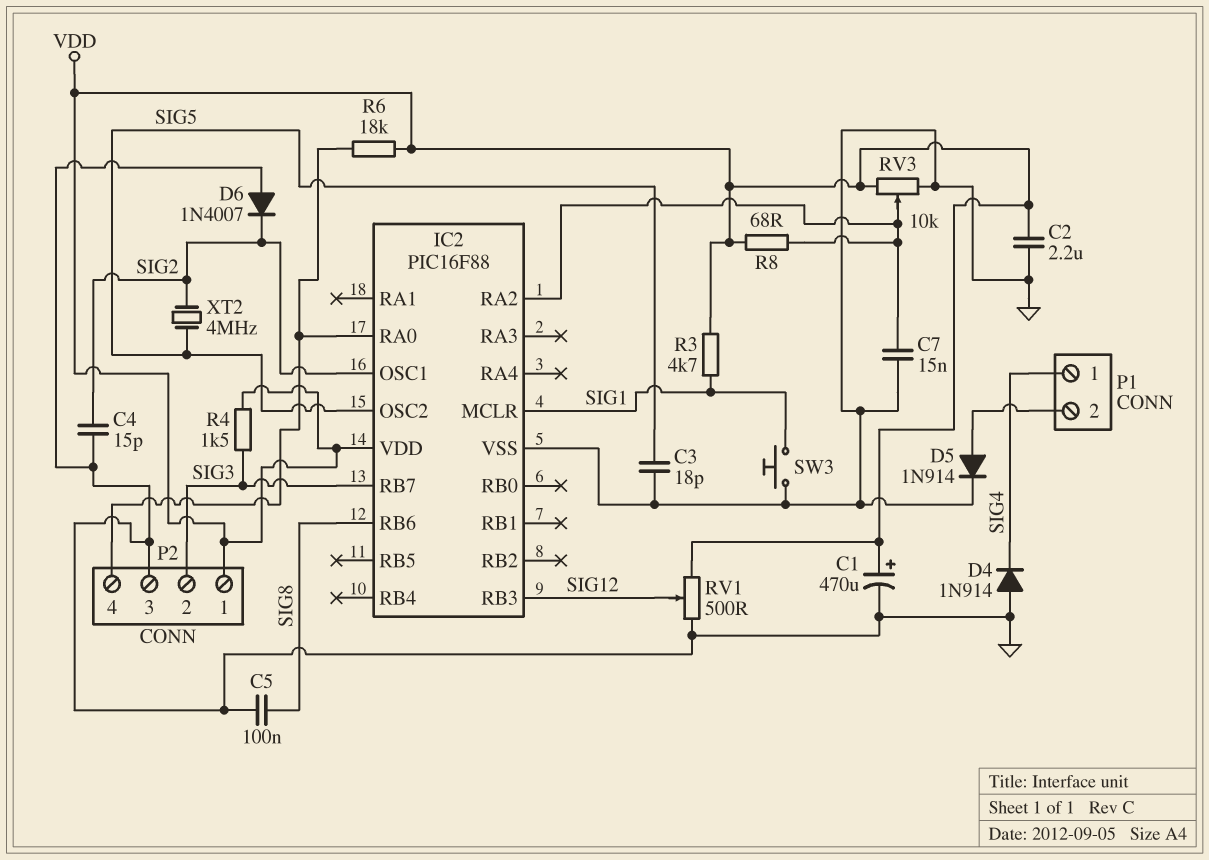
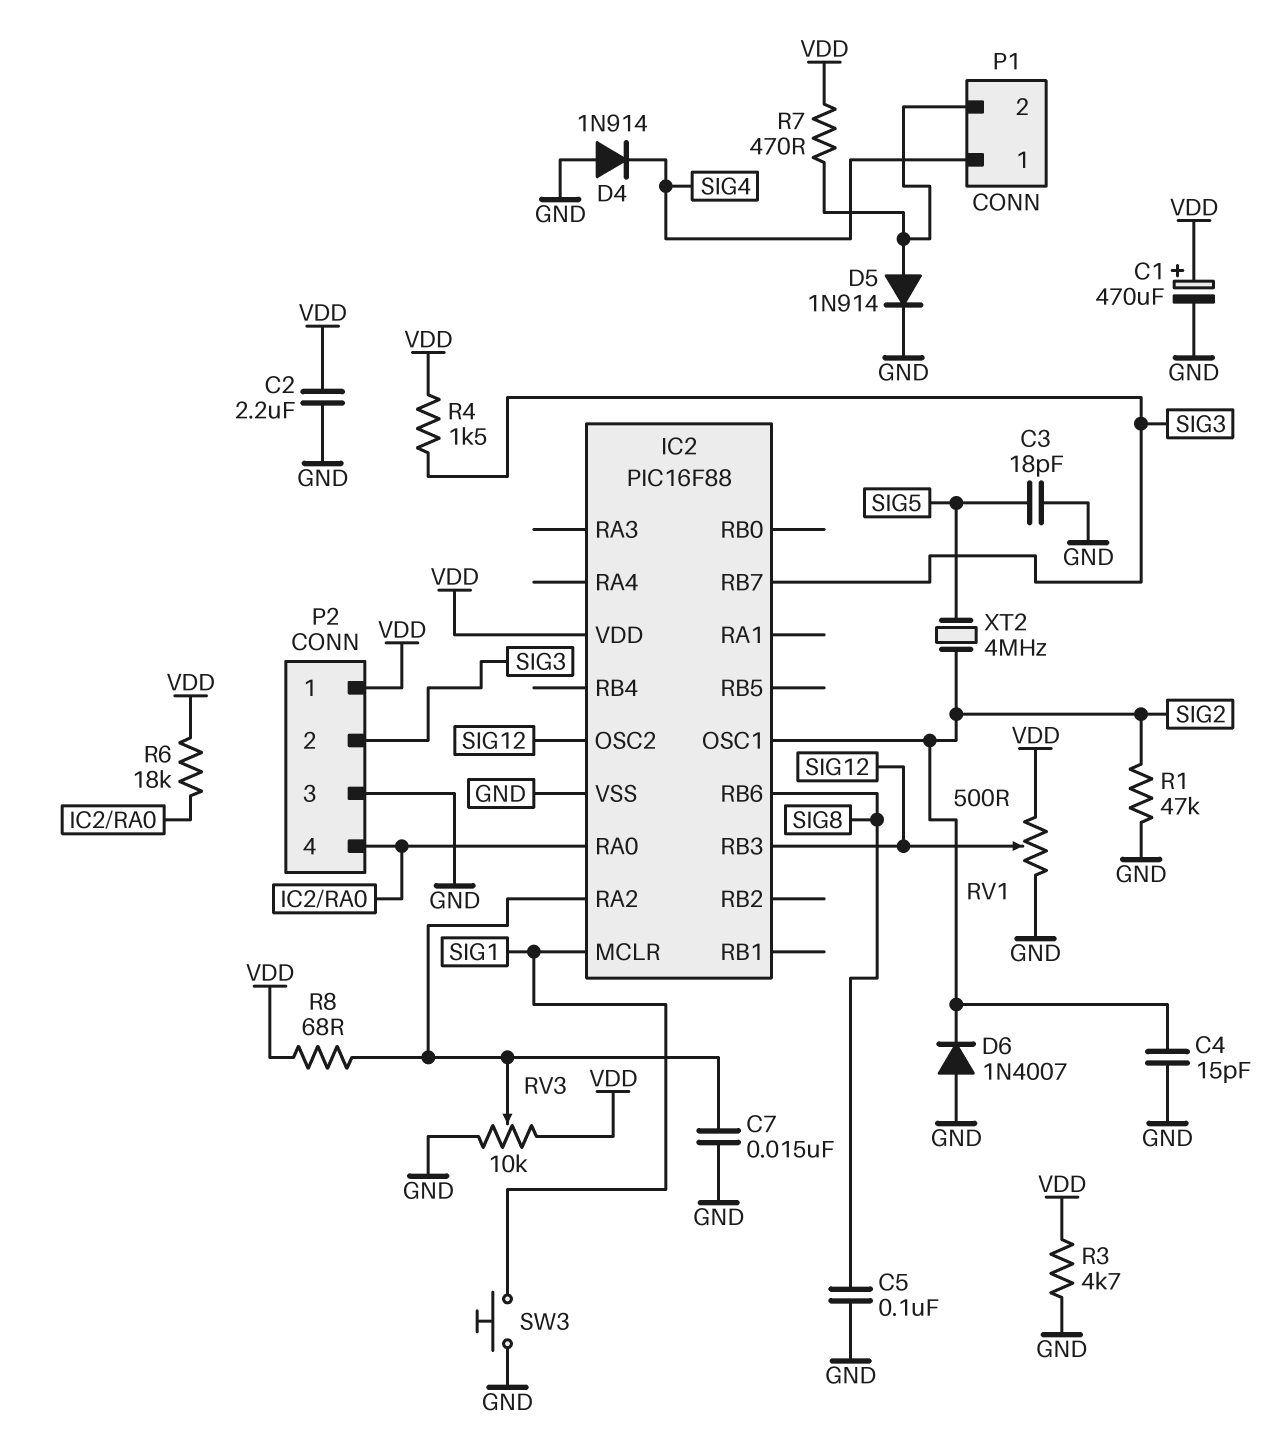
IC2 pin OSC2: SIG5 -> SIG12
R1: none -> 47k (GND, SIG2)
R3: 4.7k (SIG1, VDD) -> 4.7k (GND, VDD)
R7: none -> 470 (P1/2, VDD)

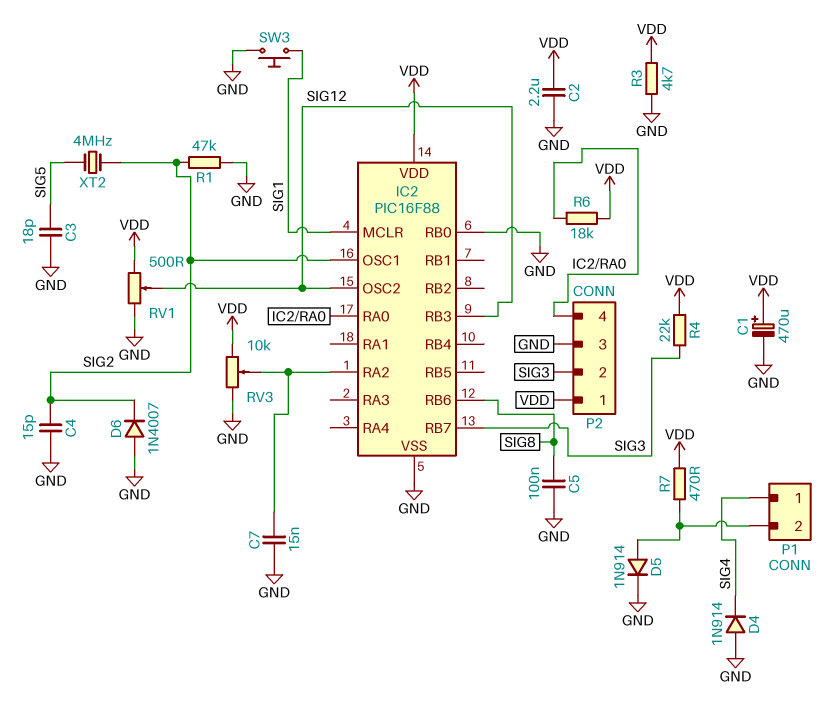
IC2 pin RB0: none -> GND
R4: 1.5k (SIG3, VDD) -> 22k (SIG3, VDD)
R8: 68 (IC2/RA2, VDD) -> none

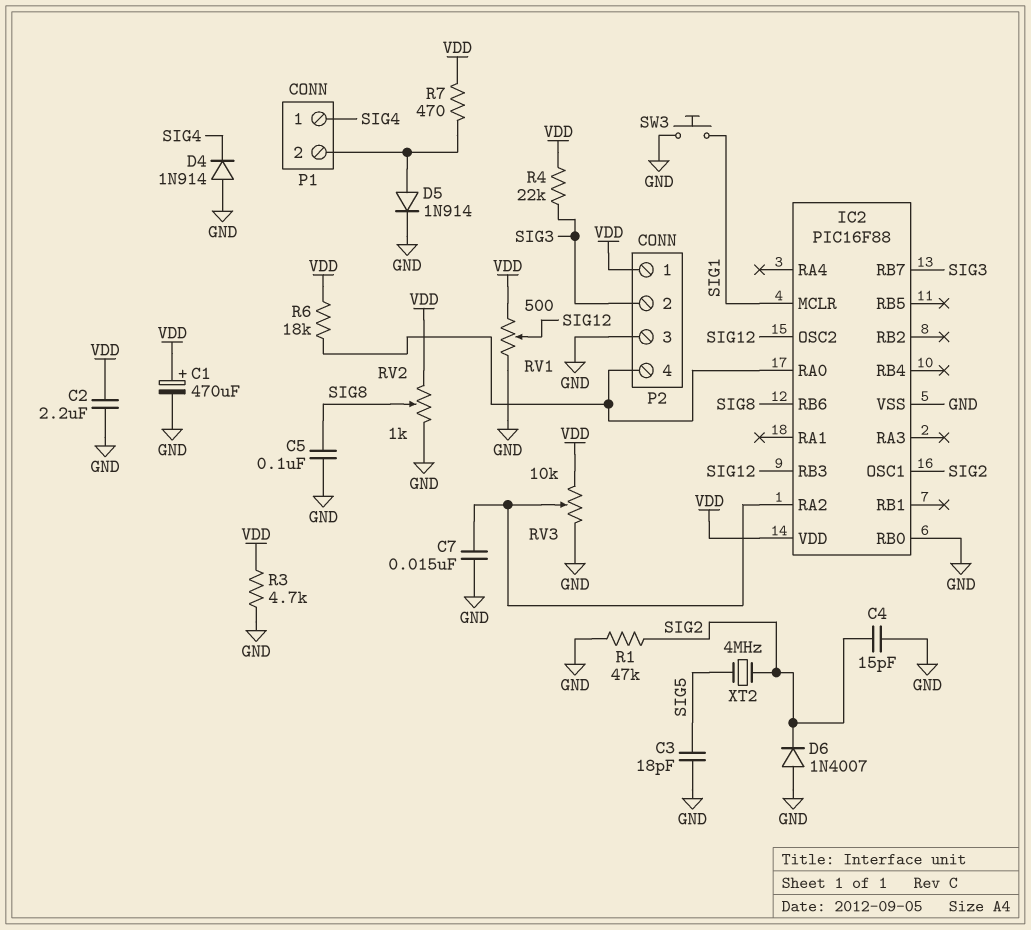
RV2: none -> 1k (GND, VDD, wiper SIG8)

